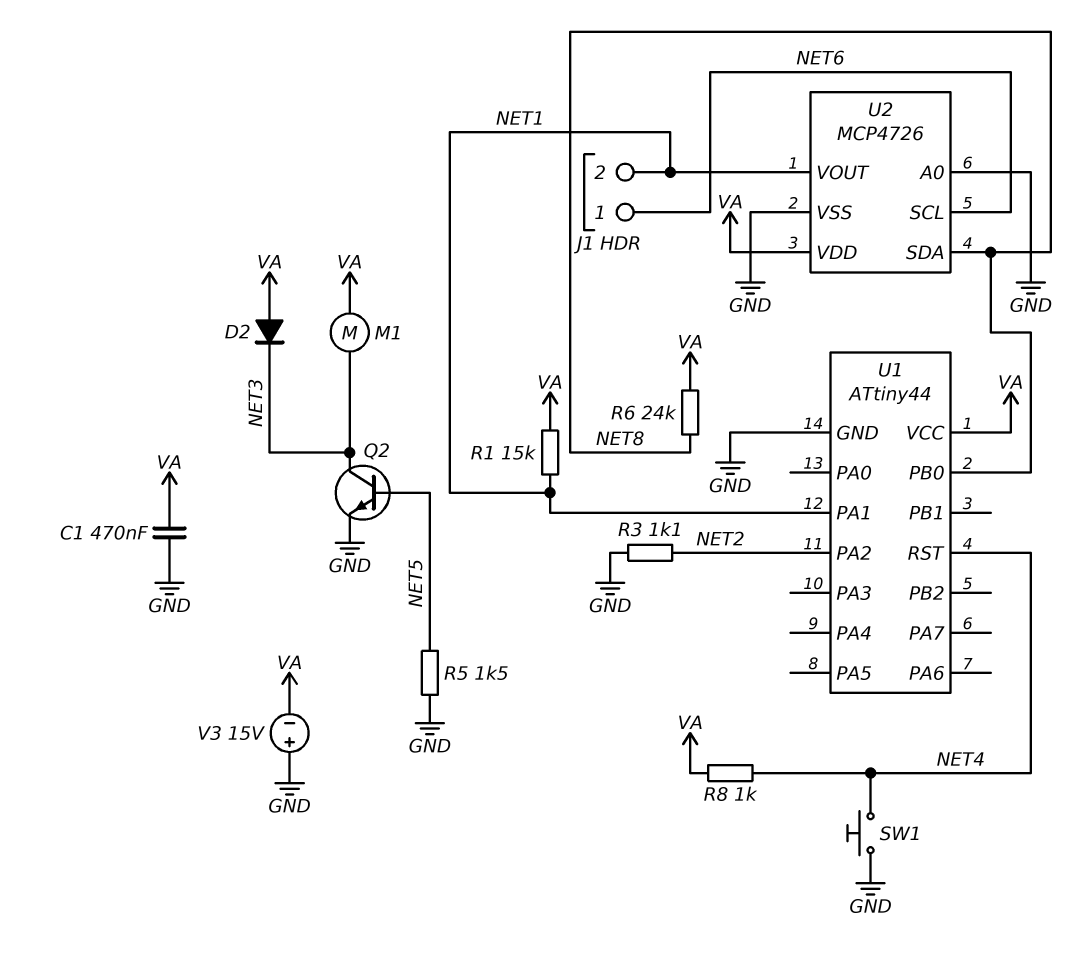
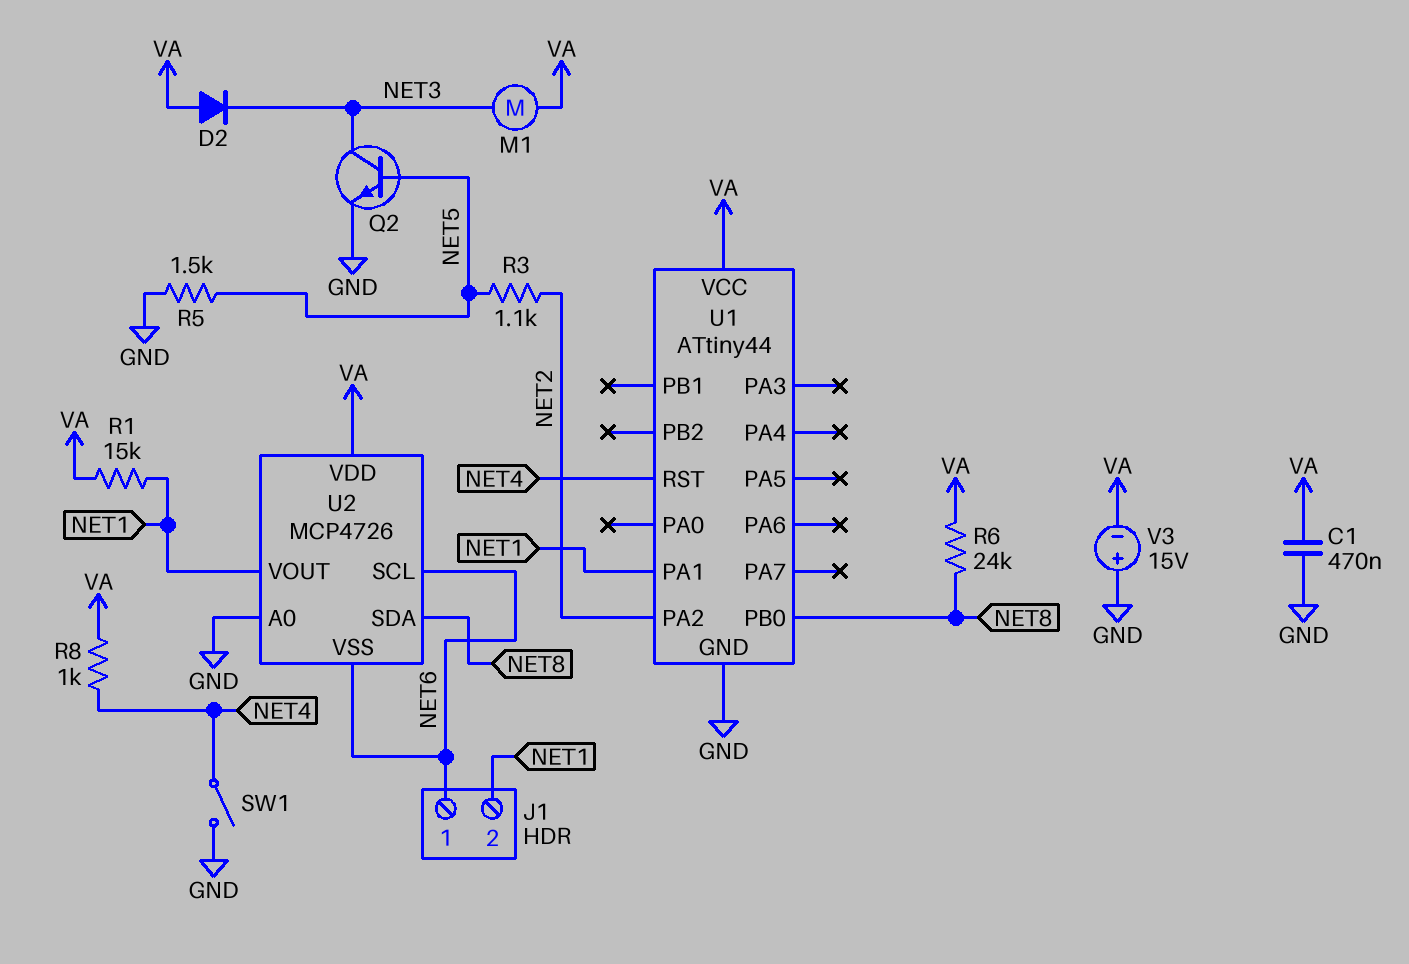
R3: 1.1k (GND, NET2) -> 1.1k (NET2, NET5)
SW1: button (GND, NET4) -> switch (GND, NET4)
U2 pin VSS: GND -> NET6

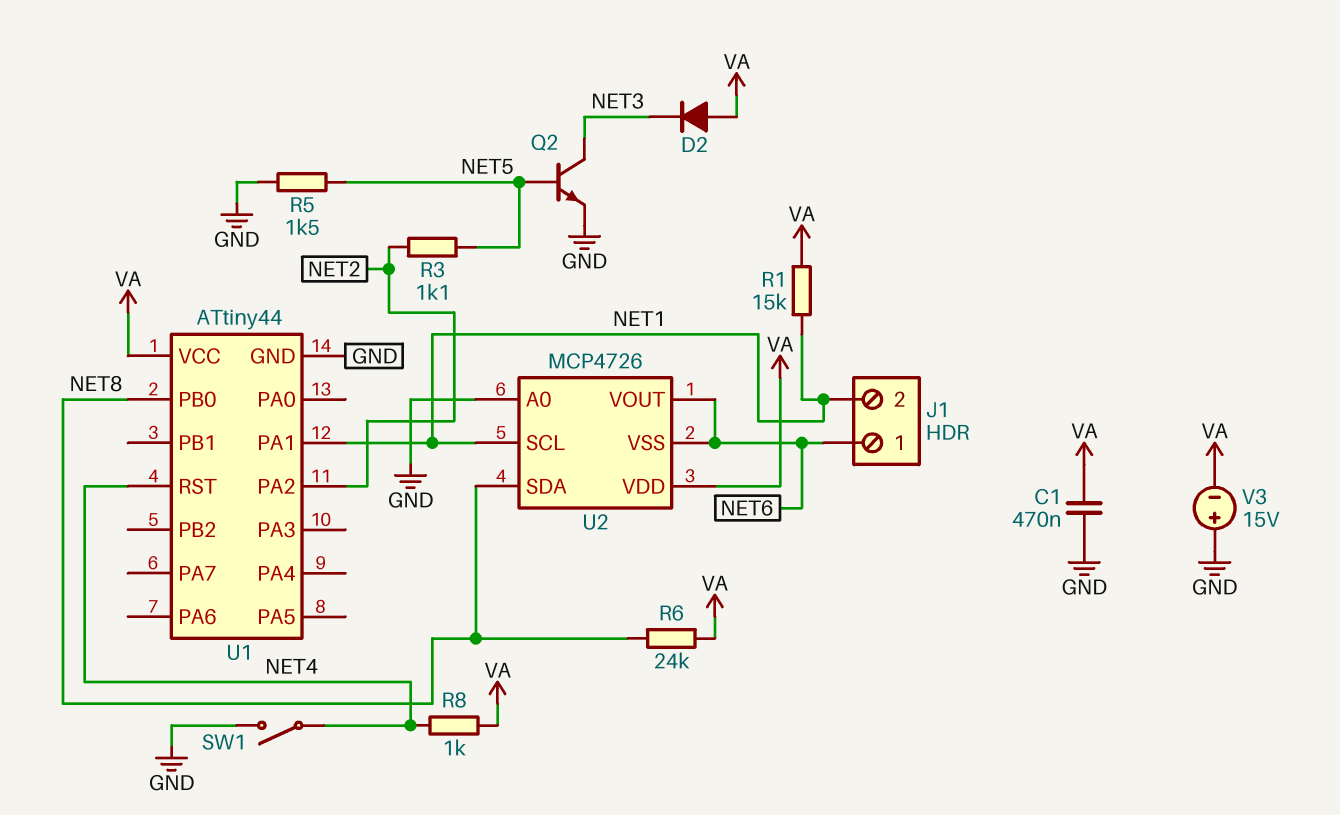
M1: motor (NET3, VA) -> none
U2 pin SCL: NET6 -> NET1
U2 pin VOUT: NET1 -> NET6

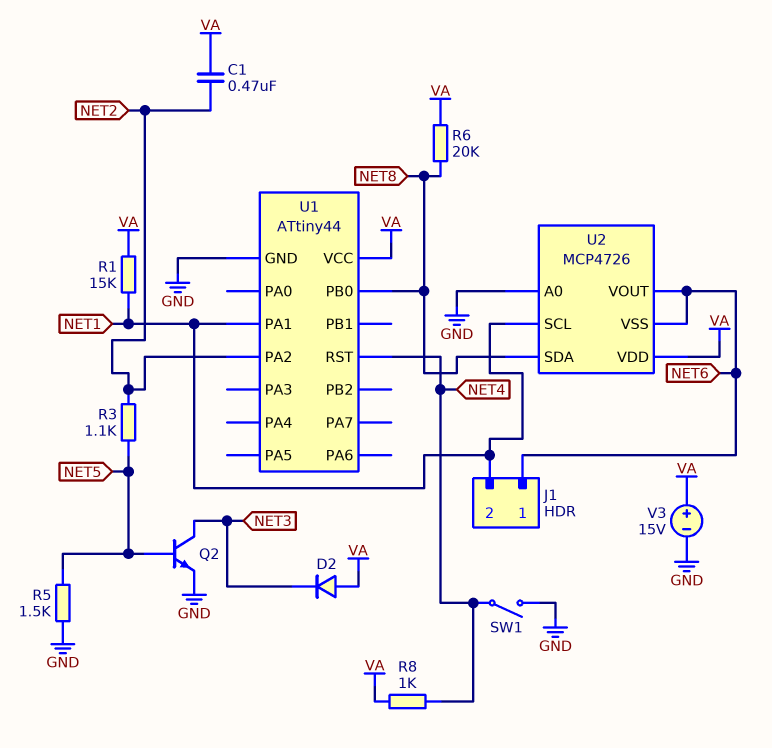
C1: 470nF (GND, VA) -> 470nF (NET2, VA)
R6: 24k (NET8, VA) -> 20k (NET8, VA)
V3: 15V (plus GND, minus VA) -> 15V (plus VA, minus GND)

